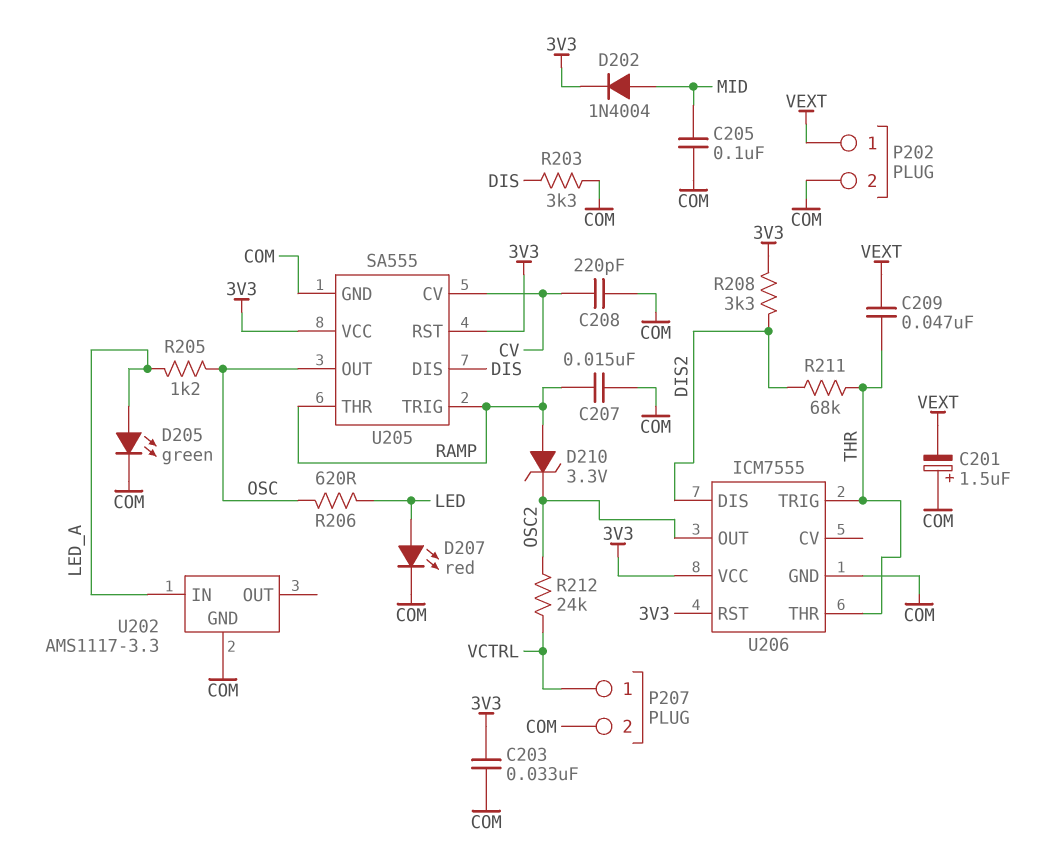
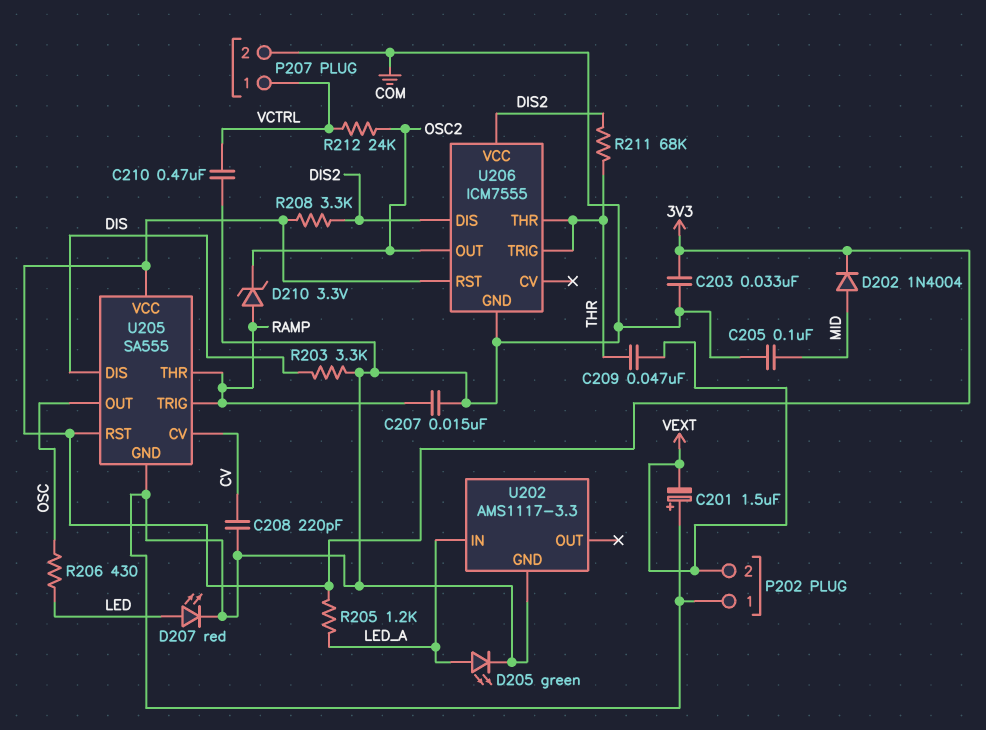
C210: none -> 470nF (COM, VCTRL)
P202 pin 1: VEXT -> COM
P202 pin 2: COM -> VEXT
R205: 1.2k (LED_A, OSC) -> 1.2k (3V3, LED_A)
R206: 620 (LED, OSC) -> 430 (LED, OSC)
U206 pin VCC: 3V3 -> DIS2

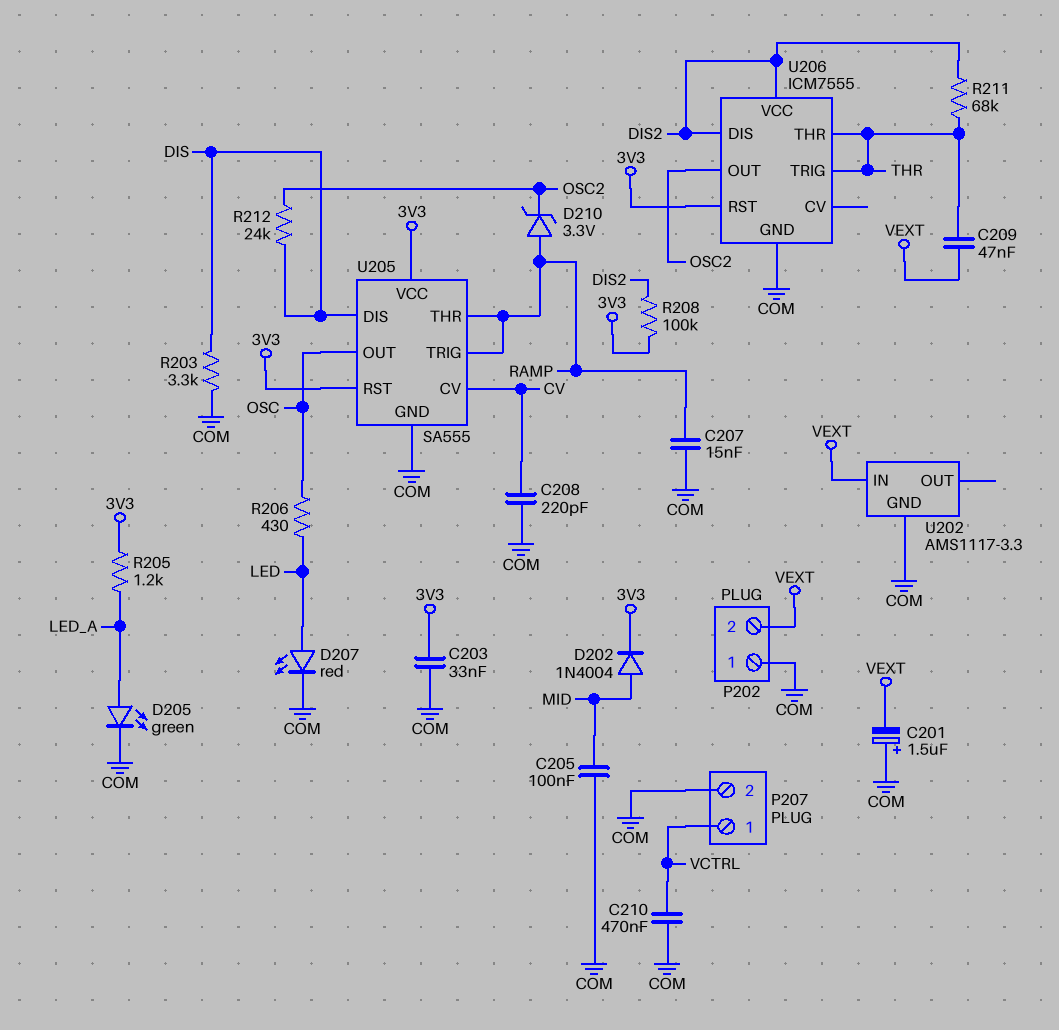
R208: 3.3k (3V3, DIS2) -> 100k (3V3, DIS2)
R212: 24k (OSC2, VCTRL) -> 24k (DIS, OSC2)
U202 pin IN: LED_A -> VEXT

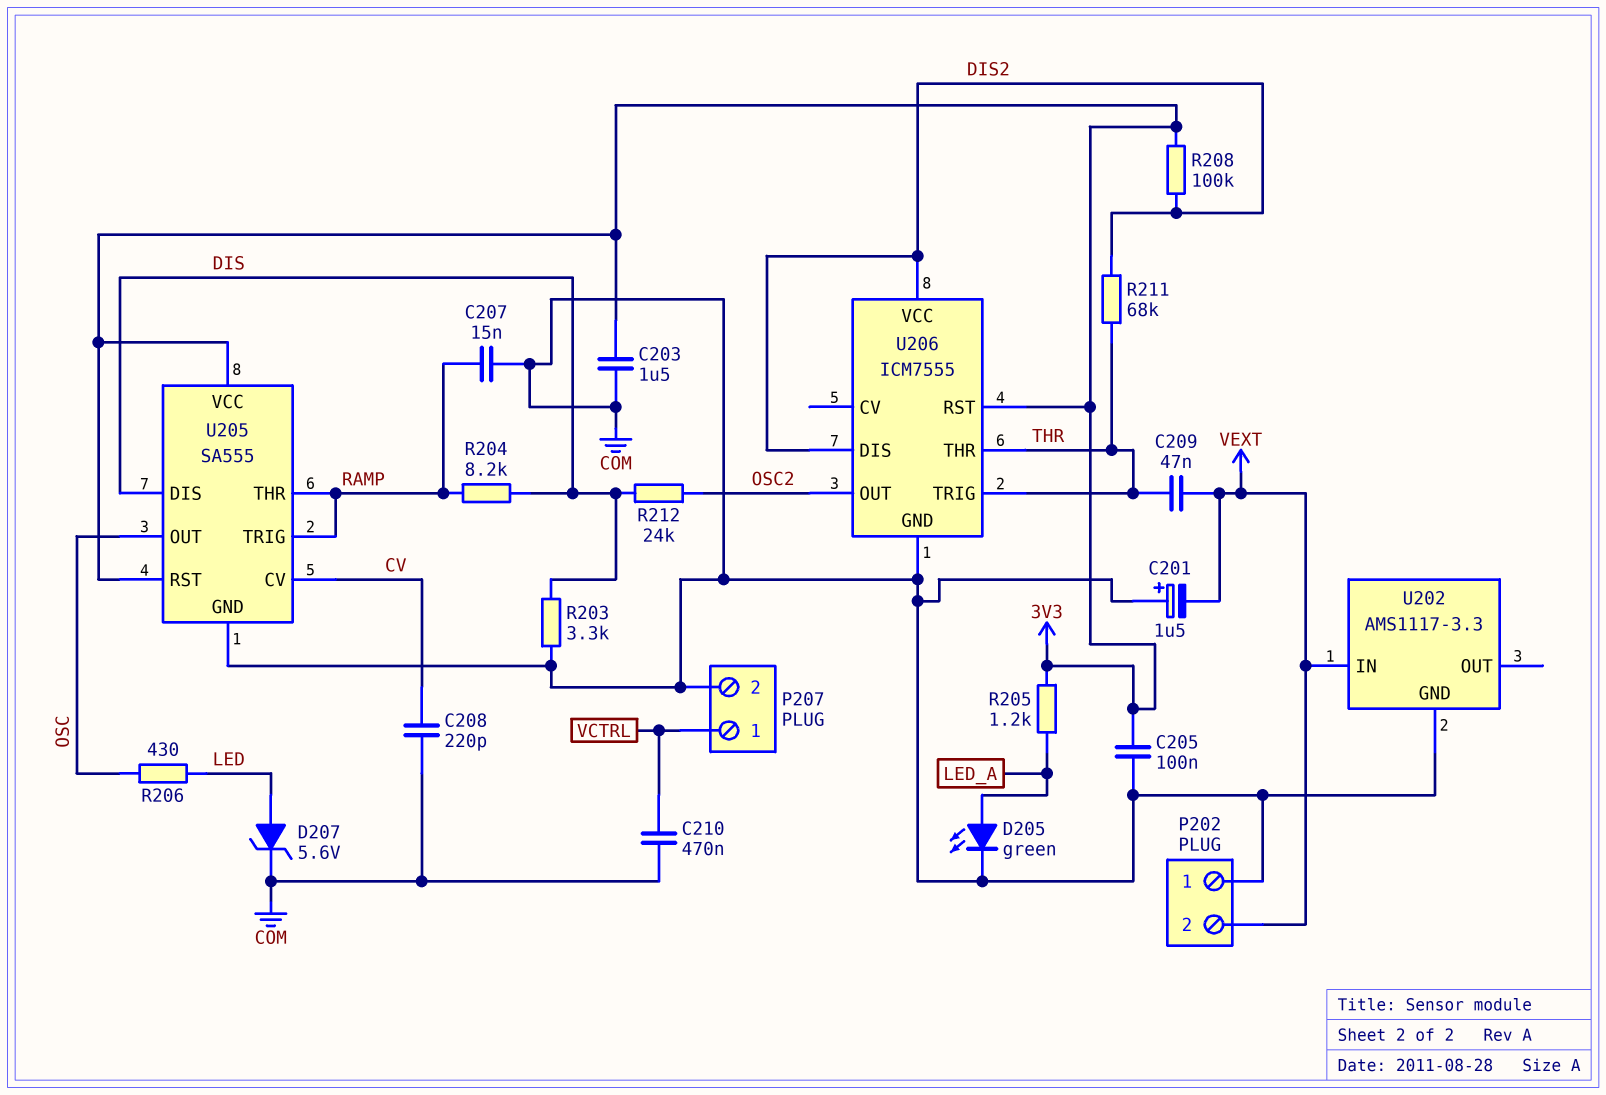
C203: 33nF (3V3, COM) -> 1.5uF (3V3, COM)
C205: 100nF (COM, MID) -> 100nF (3V3, COM)
D202: diode 1N4004 (A MID, K 3V3) -> none
D207: LED red (A LED, K COM) -> zener 5.6V (A LED, K COM)
D210: zener 3.3V (A RAMP, K OSC2) -> none
R204: none -> 8.2k (DIS, RAMP)

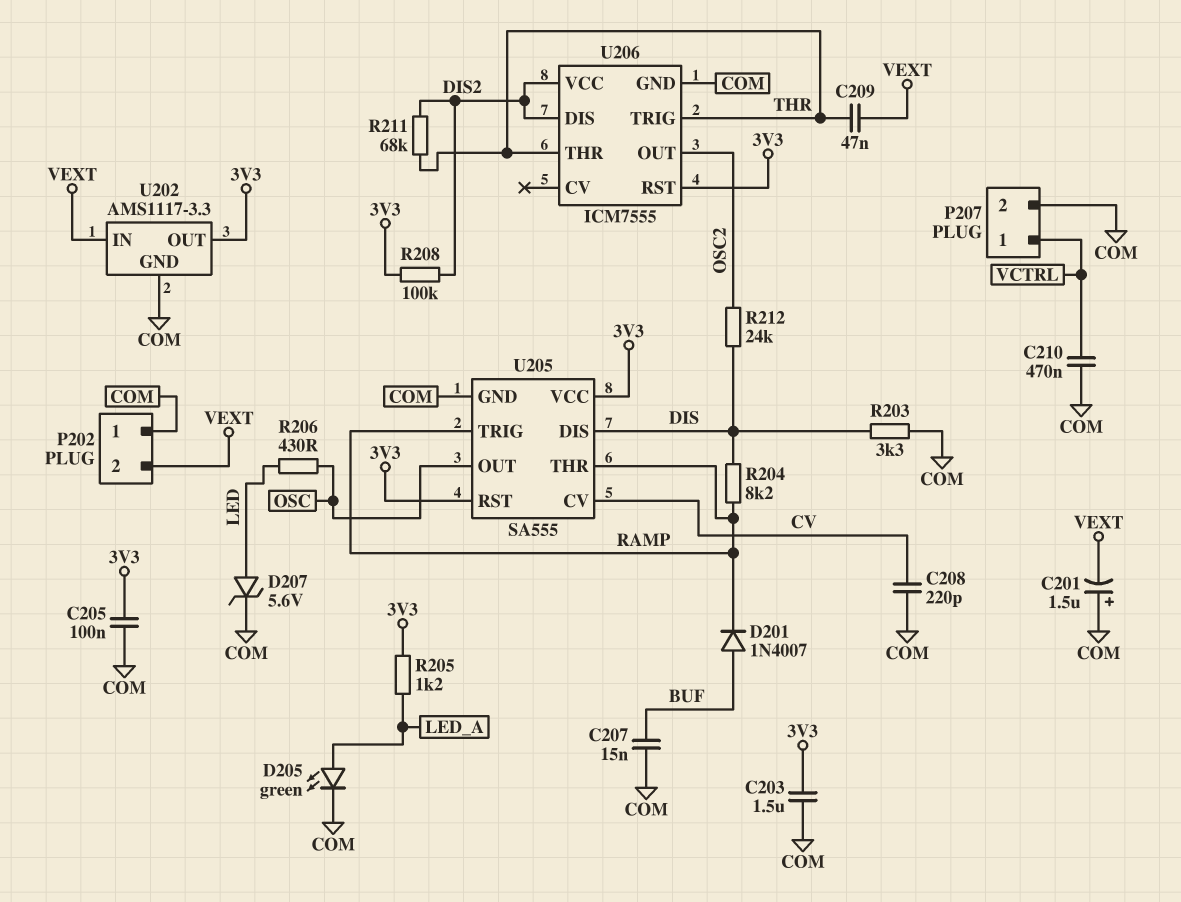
C207: 15nF (COM, RAMP) -> 15nF (BUF, COM)
D201: none -> diode 1N4007 (A BUF, K RAMP)
U202 pin OUT: none -> 3V3

